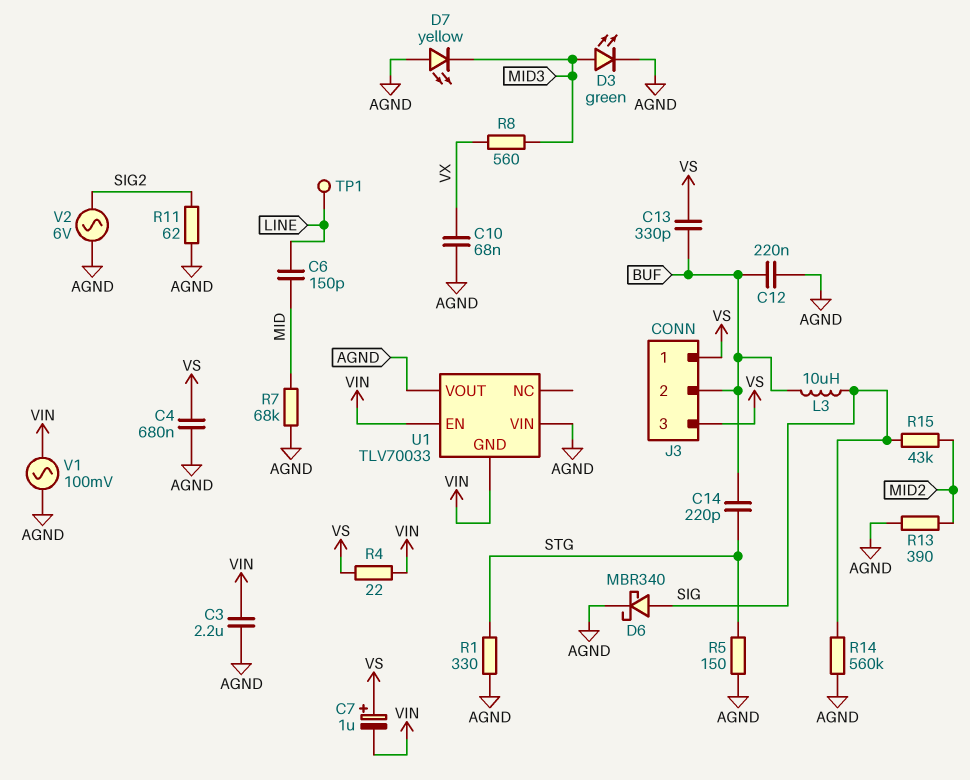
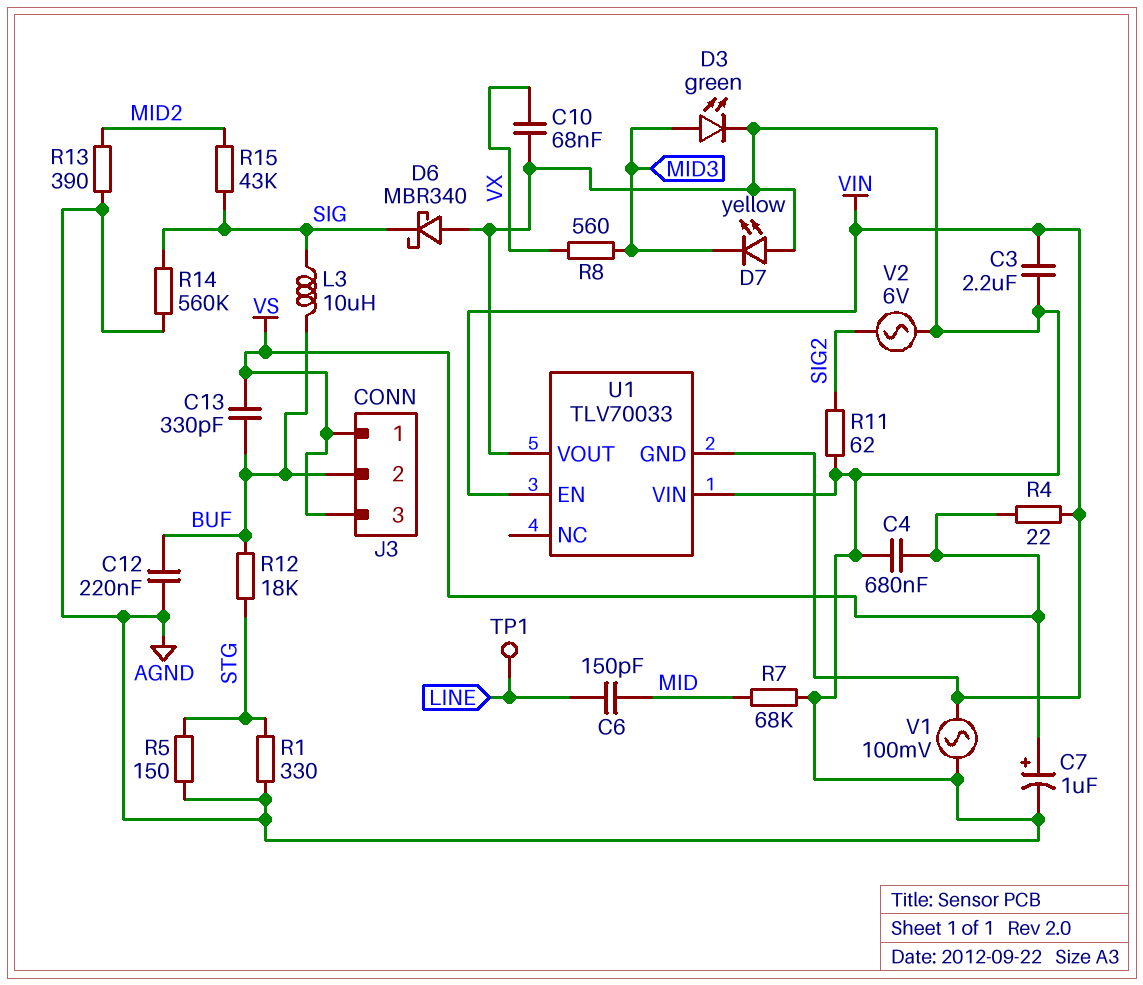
C7: 1uF (plus VS, minus VIN) -> 1uF (plus VS, minus AGND)
C14: 220pF (BUF, STG) -> none
D6: schottky MBR340 (A SIG, K AGND) -> schottky MBR340 (A AGND, K SIG)
R12: none -> 18k (BUF, STG)

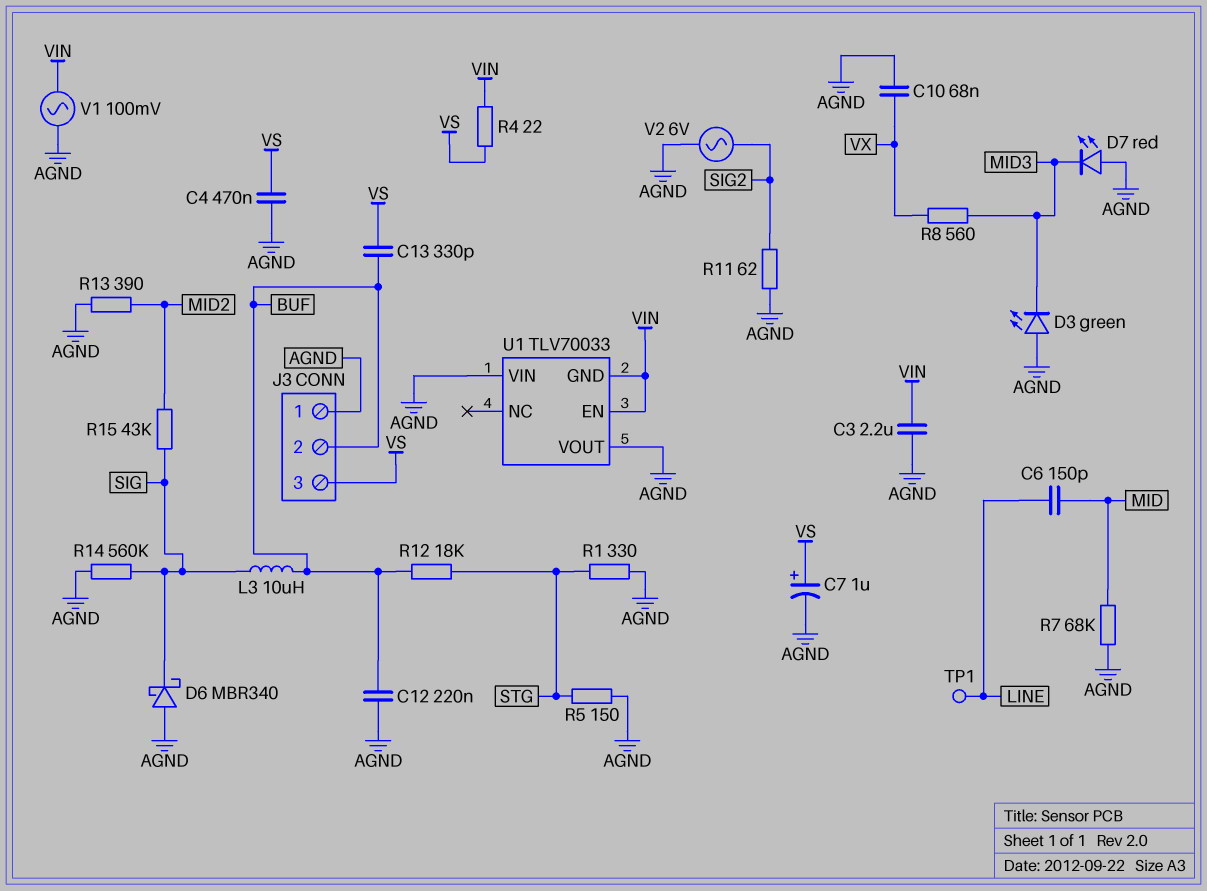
C4: 680nF (AGND, VS) -> 470nF (AGND, VS)
D3: LED green (A MID3, K AGND) -> LED green (A AGND, K MID3)
D7: LED yellow (A AGND, K MID3) -> LED red (A AGND, K MID3)
J3 pin 1: VS -> AGND

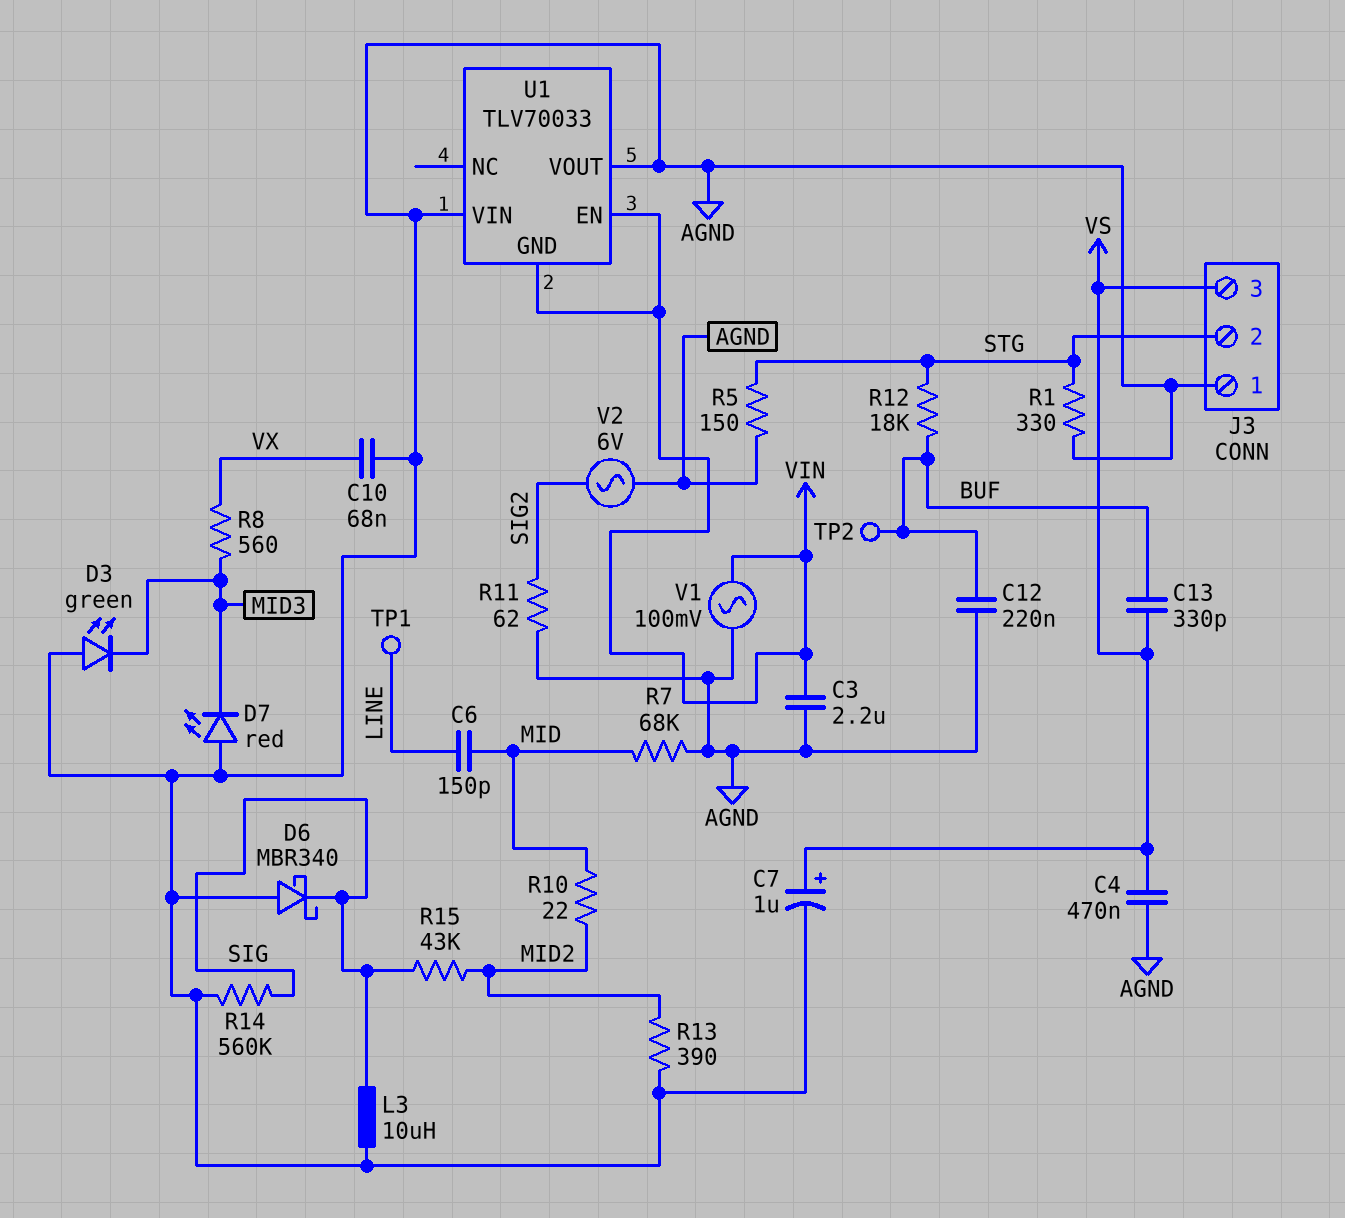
J3 pin 2: BUF -> STG
L3: 10uH (BUF, SIG) -> 10uH (AGND, SIG)
R4: 22 (VIN, VS) -> none
R10: none -> 22 (MID, MID2)
TP2: none -> test point (BUF)

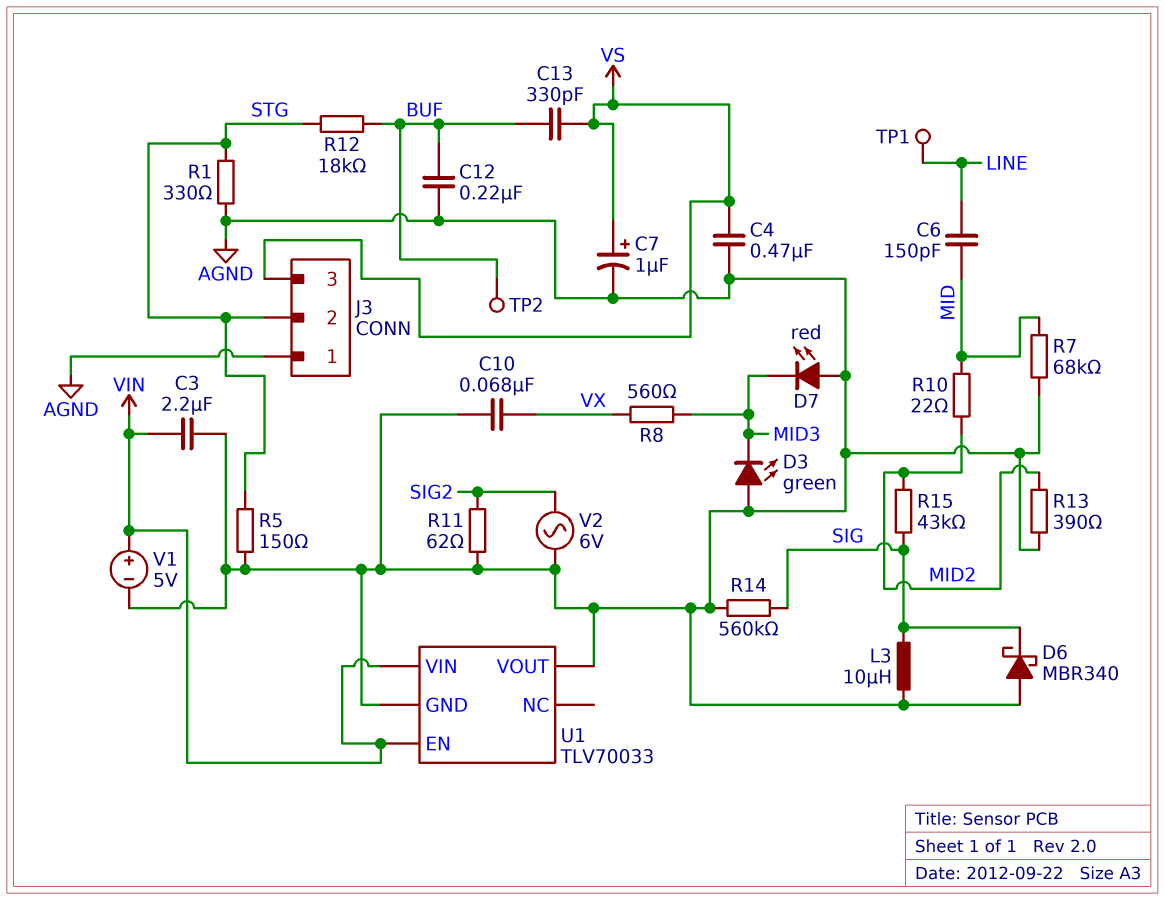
U1 pin GND: VIN -> AGND
U1 pin VIN: AGND -> VIN
V1: AC 100mV (AGND, VIN) -> 5V (plus VIN, minus AGND)

